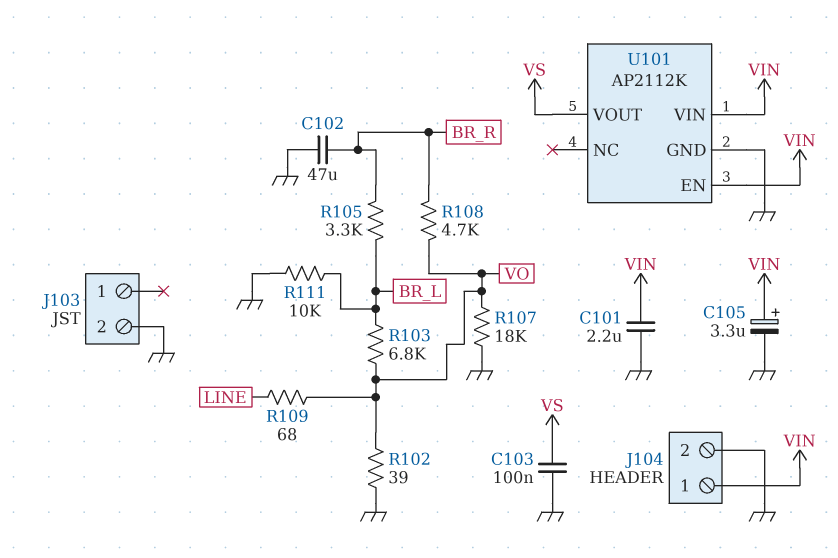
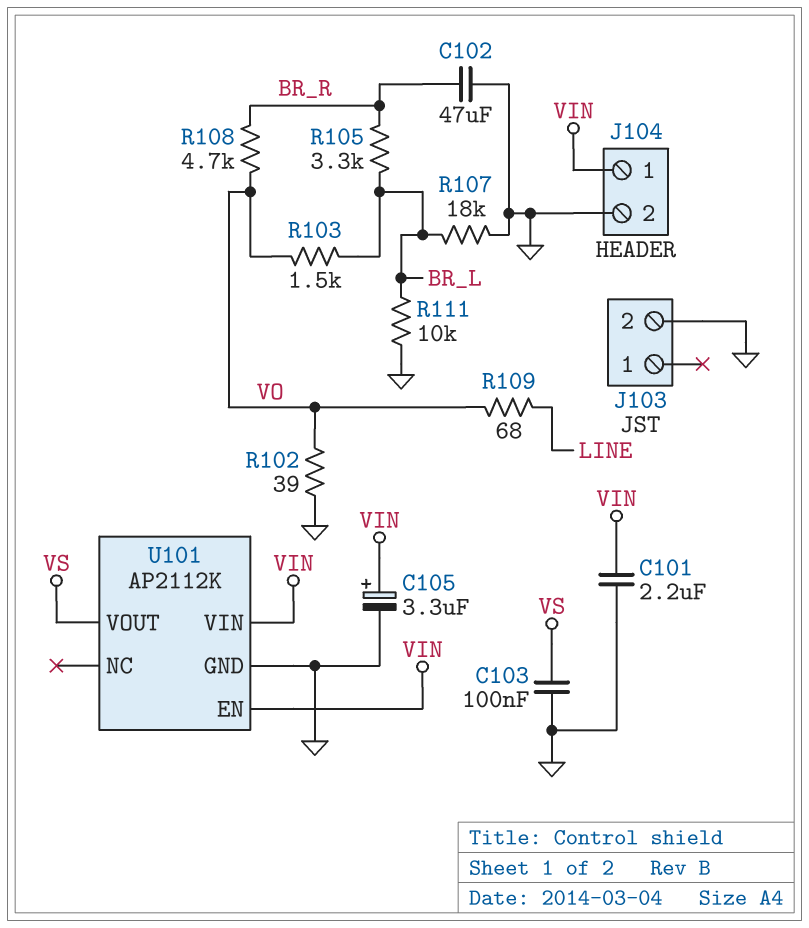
R103: 6.8k (BR_L, VO) -> 1.5k (BR_L, VO)
R107: 18k (GND, VO) -> 18k (BR_L, GND)

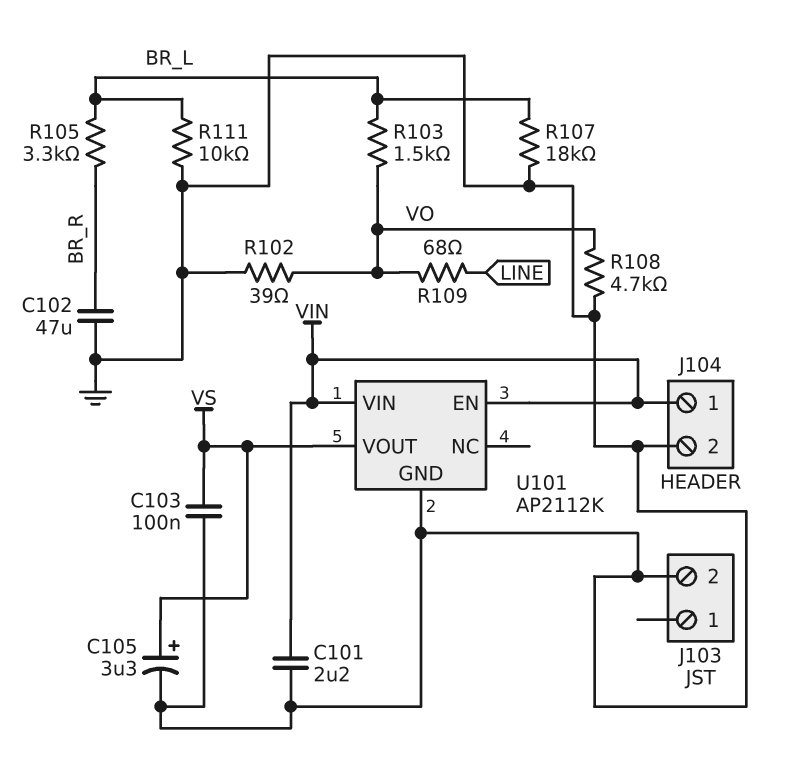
C105: 3.3uF (plus VIN, minus GND) -> 3.3uF (plus VS, minus GND)
R108: 4.7k (BR_R, VO) -> 4.7k (GND, VO)

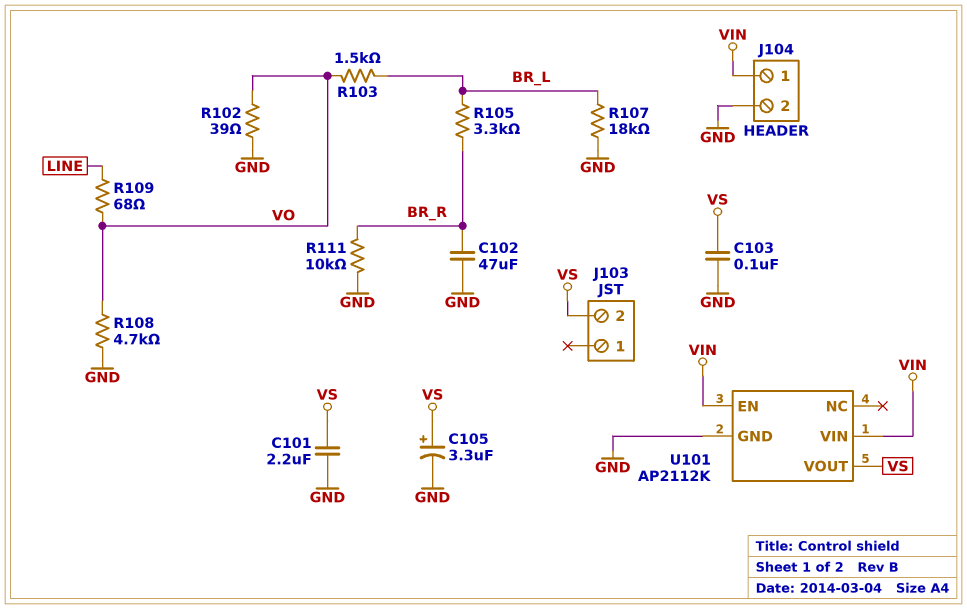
C101: 2.2uF (GND, VIN) -> 2.2uF (GND, VS)
J103 pin 2: GND -> VS
R111: 10k (BR_L, GND) -> 10k (BR_R, GND)

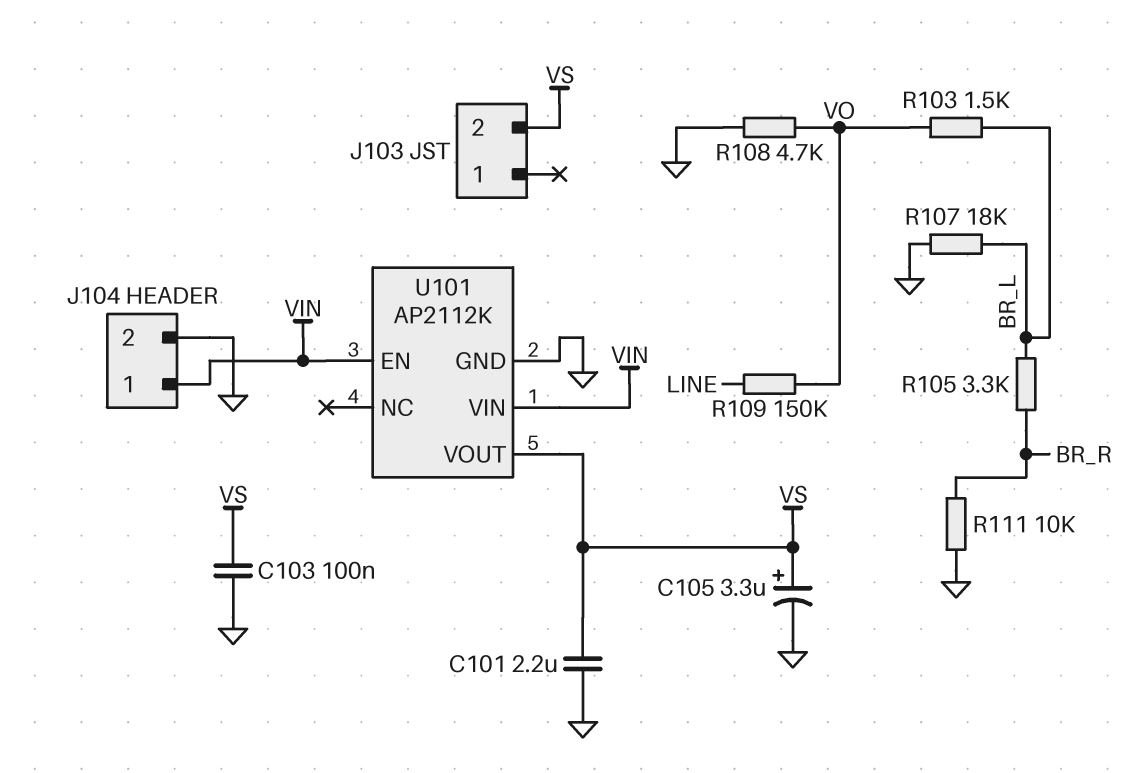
C102: 47uF (BR_R, GND) -> none
R102: 39 (GND, VO) -> none
R109: 68 (LINE, VO) -> 150k (LINE, VO)

